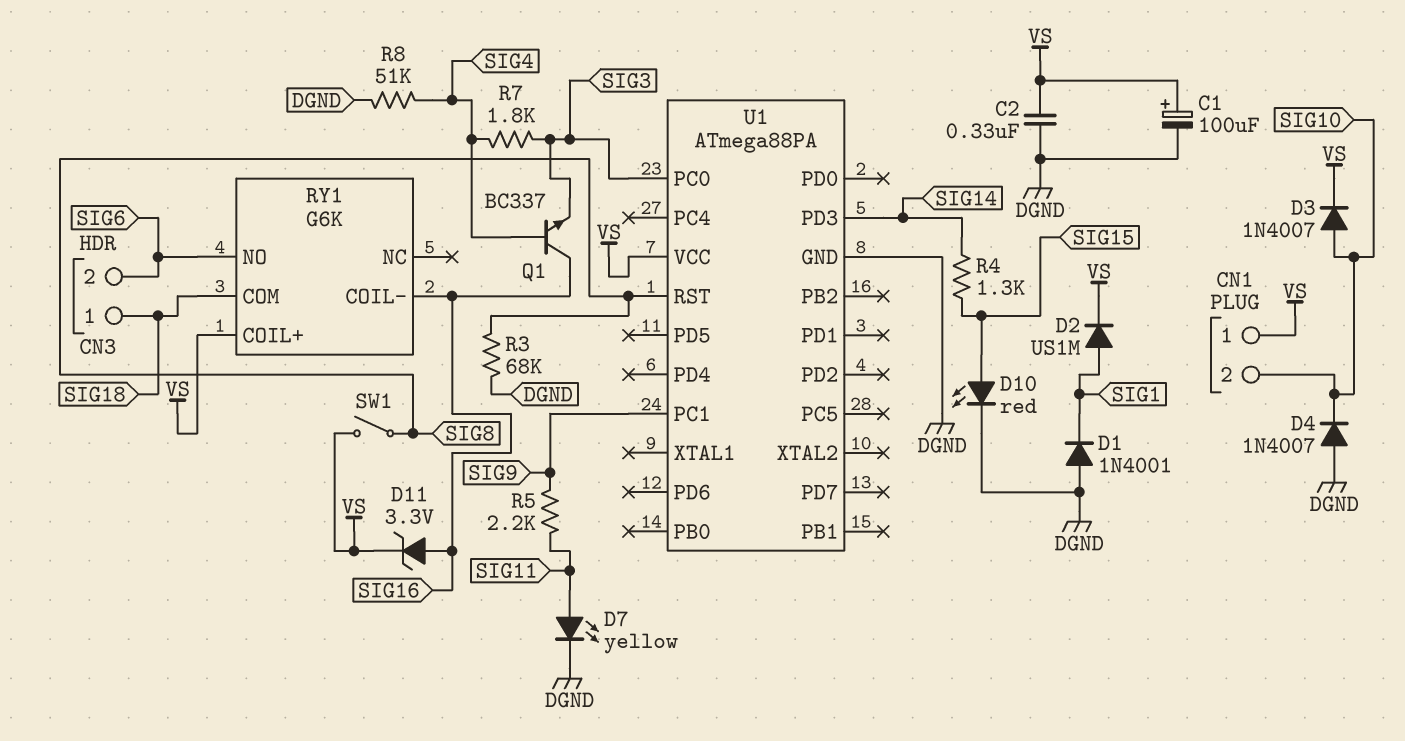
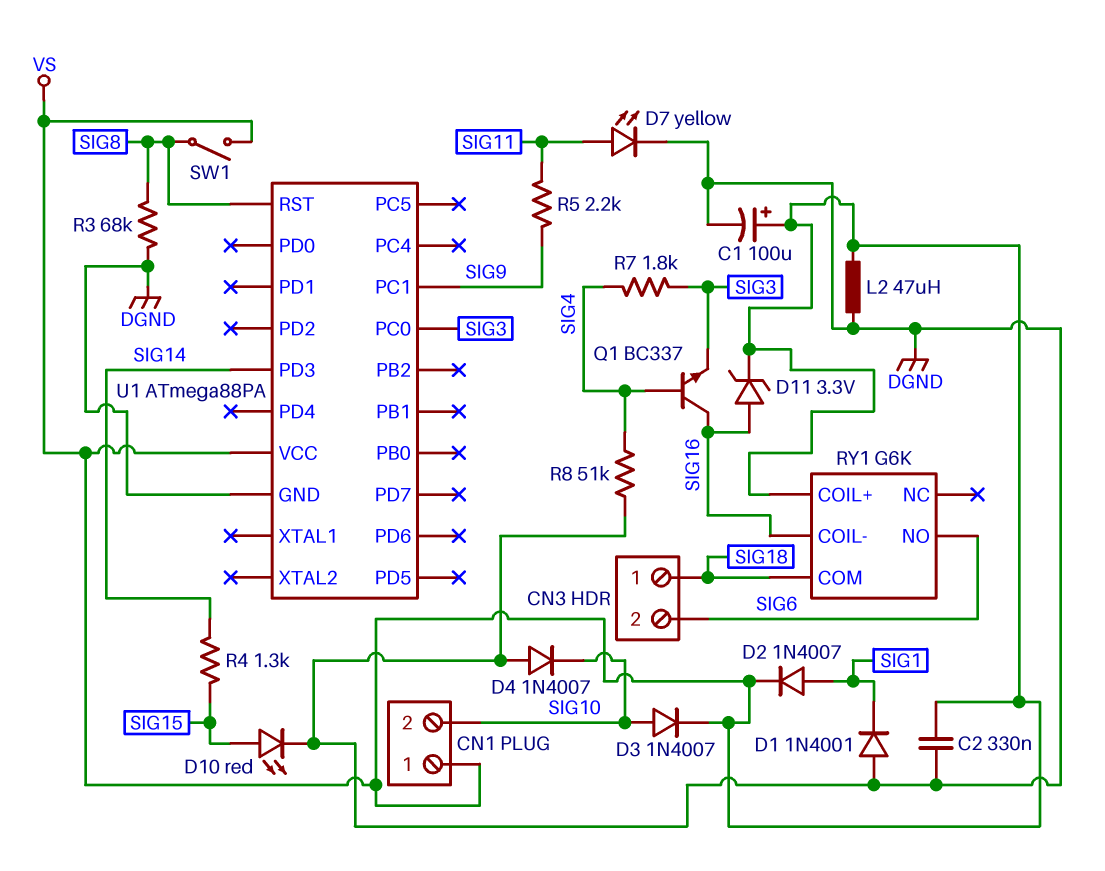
D2: diode US1M (A SIG1, K VS) -> diode 1N4007 (A SIG1, K VS)
L2: none -> 47uH (DGND, VS)

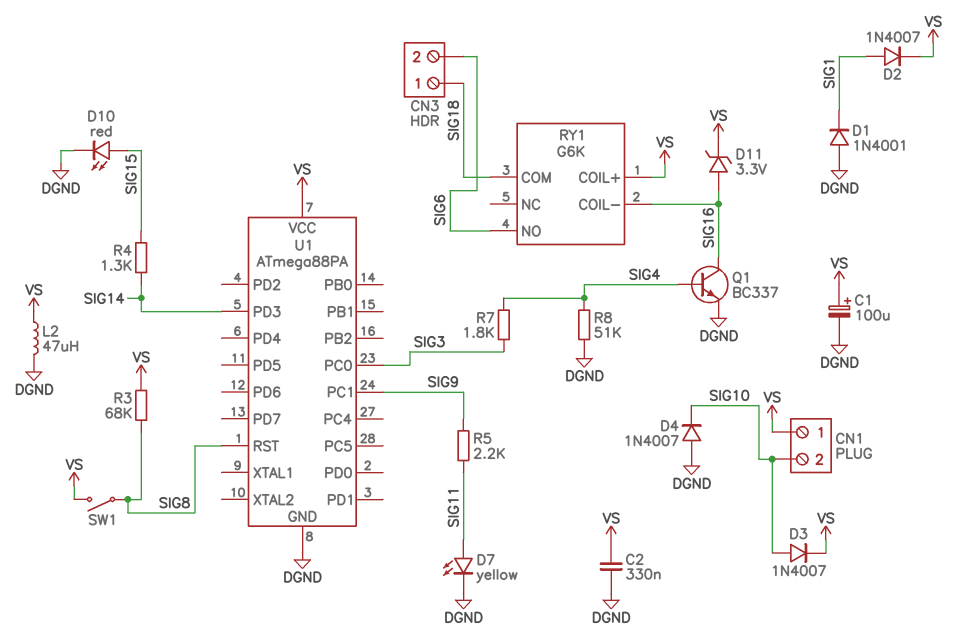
Q1: NPN BC337 (B SIG4, C SIG16, E SIG3) -> NPN BC337 (B SIG4, C SIG16, E DGND)
R3: 68k (DGND, SIG8) -> 68k (SIG8, VS)

